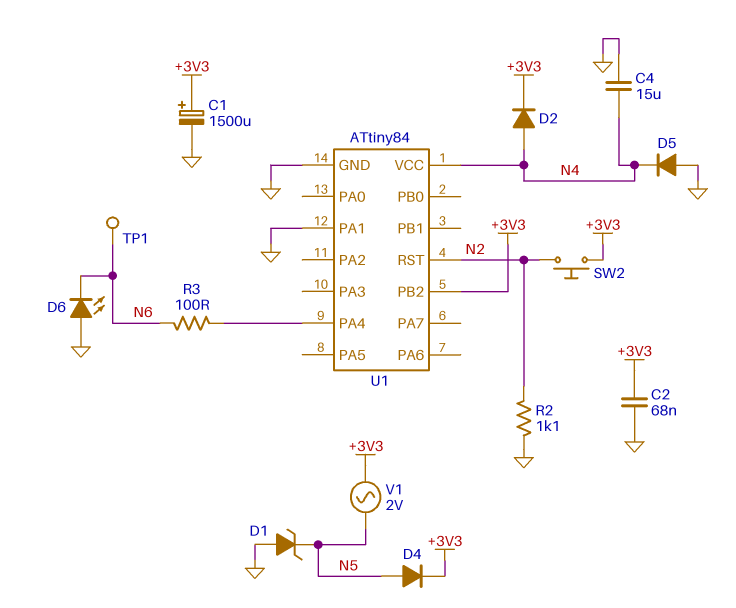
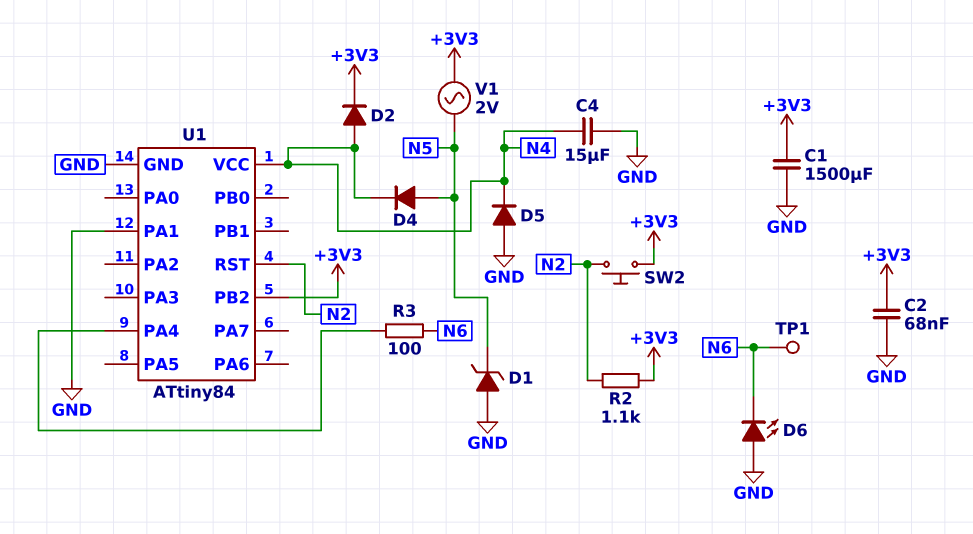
C1: 1500uF (plus +3V3, minus GND) -> 1500uF (+3V3, GND)
D4: diode (A N5, K +3V3) -> diode (A N5, K N4)
R2: 1.1k (GND, N2) -> 1.1k (+3V3, N2)

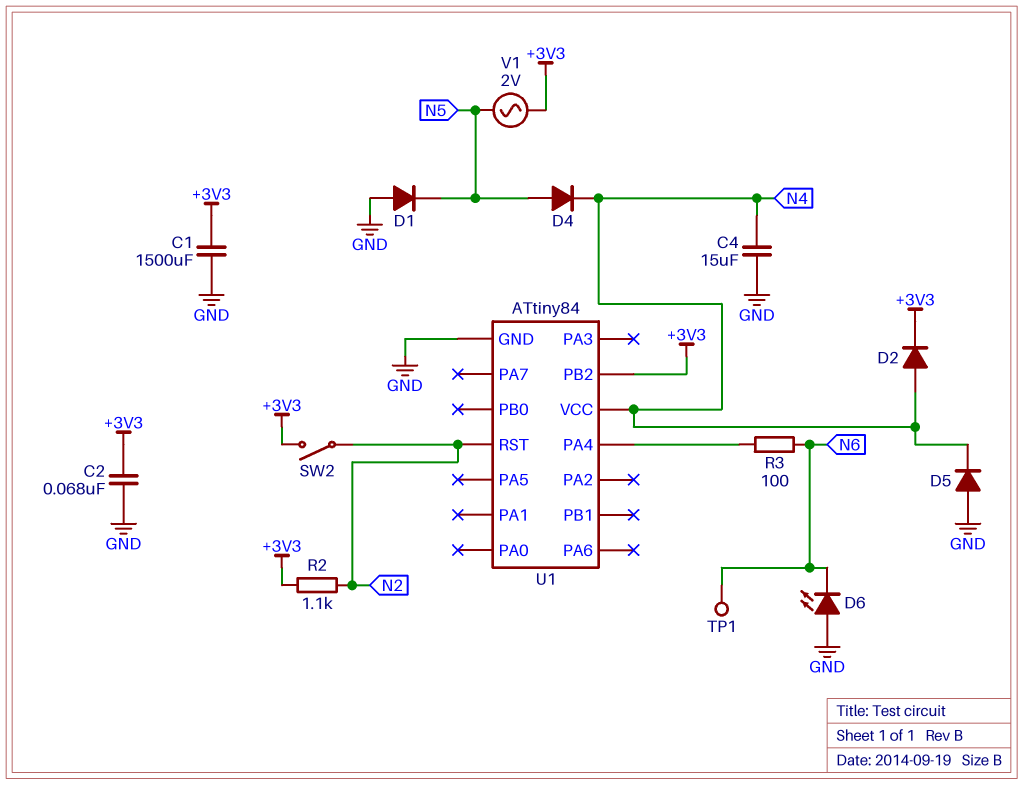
D1: zener (A GND, K N5) -> diode (A GND, K N5)
SW2: button (+3V3, N2) -> switch (+3V3, N2)
U1 pin PA1: GND -> none

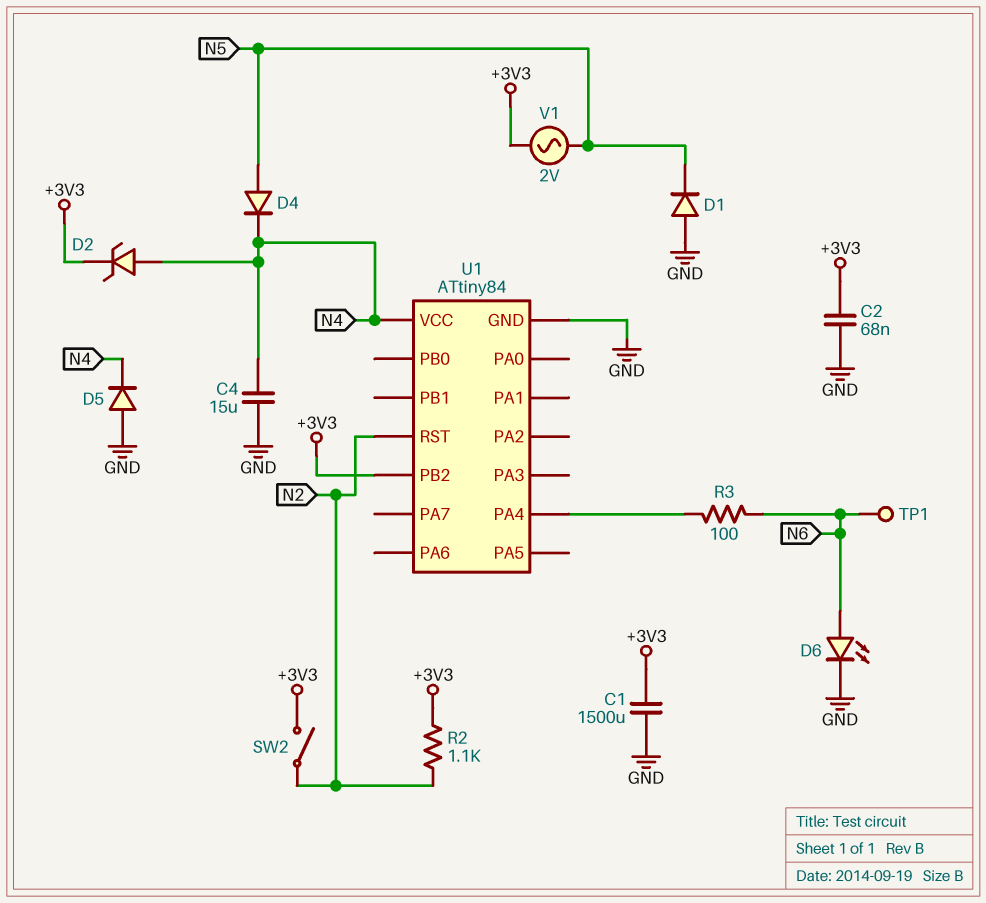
D2: diode (A N4, K +3V3) -> zener (A N4, K +3V3)
D6: LED (A GND, K N6) -> LED (A N6, K GND)

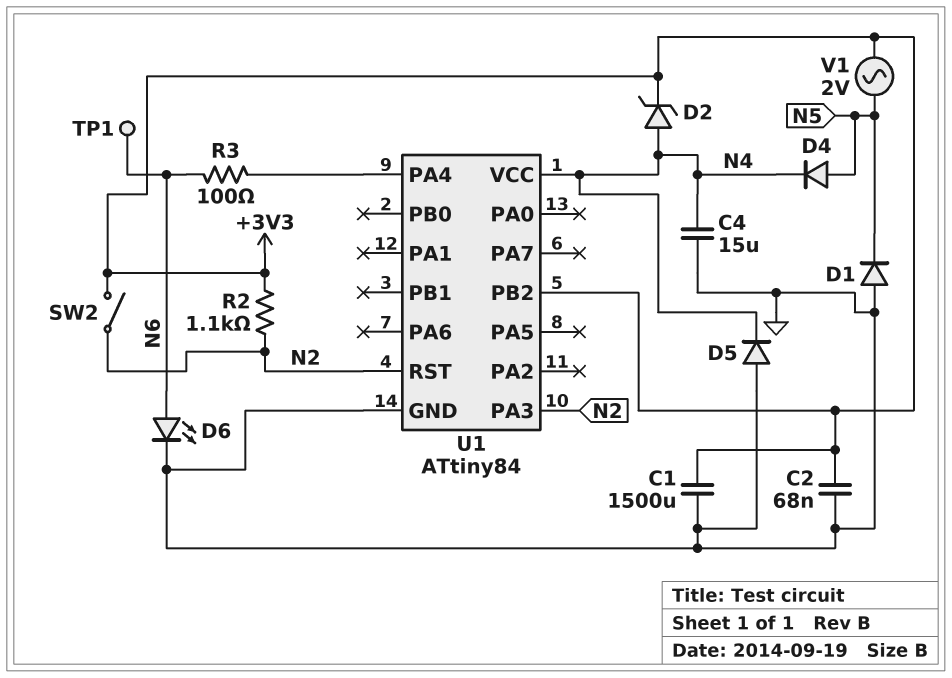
U1 pin PA3: none -> N2

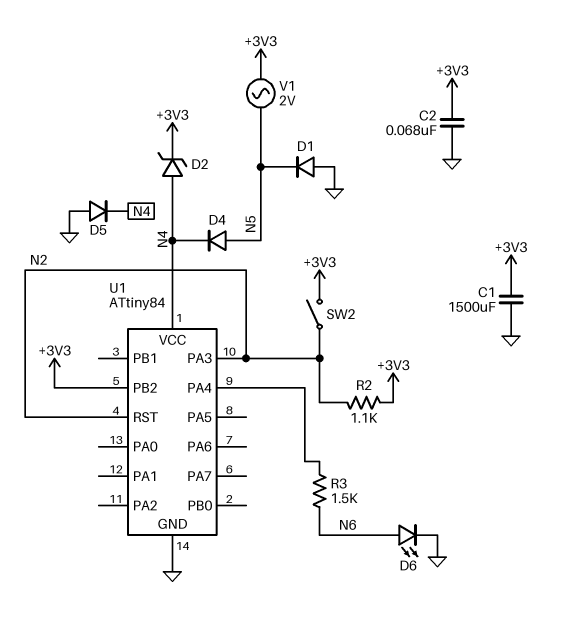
C4: 15uF (GND, N4) -> none
R3: 100 (N6, U1/PA4) -> 1.5k (N6, U1/PA4)
TP1: test point (N6) -> none

